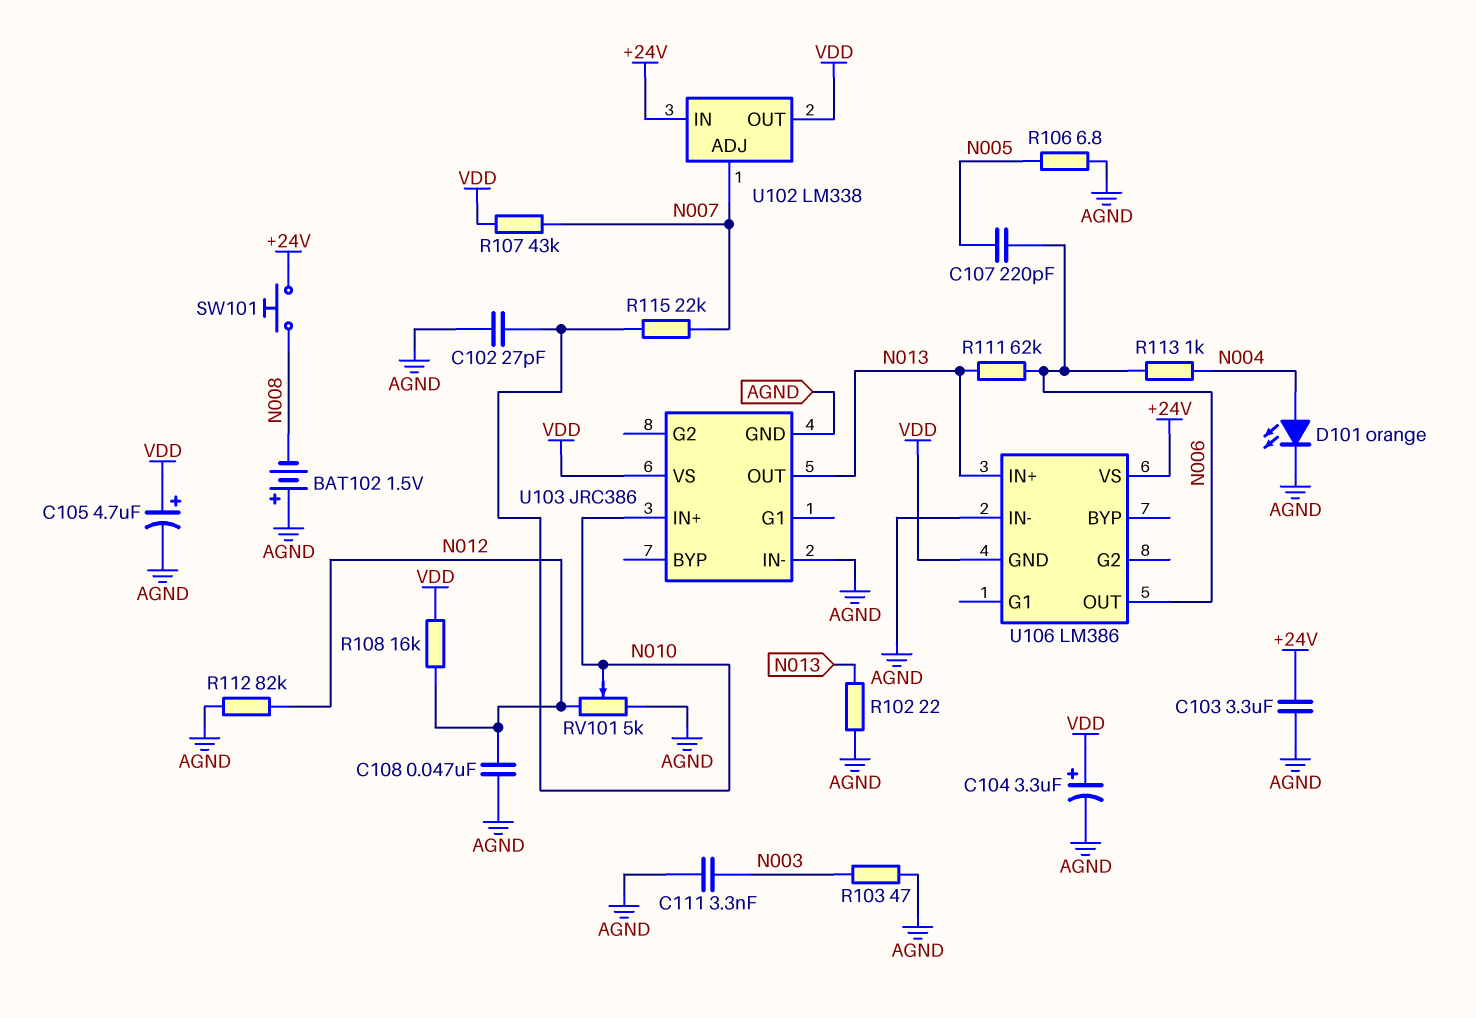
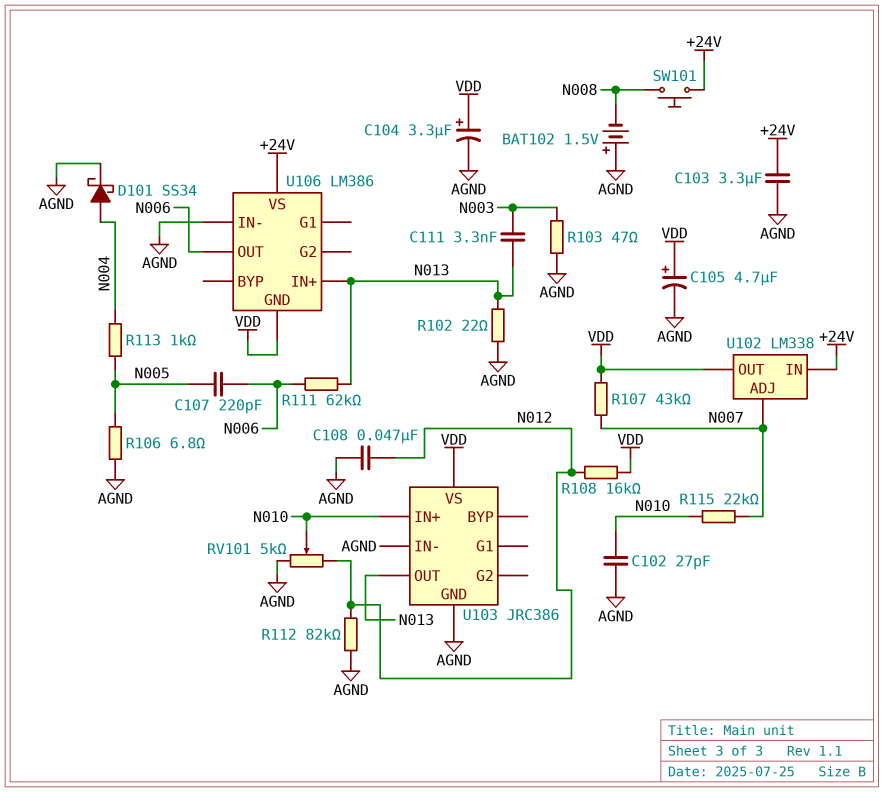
C111: 3.3nF (AGND, N003) -> 3.3nF (N003, N013)
D101: LED orange (A N004, K AGND) -> schottky SS34 (A N004, K AGND)
R113: 1k (N004, N006) -> 1k (N004, N005)

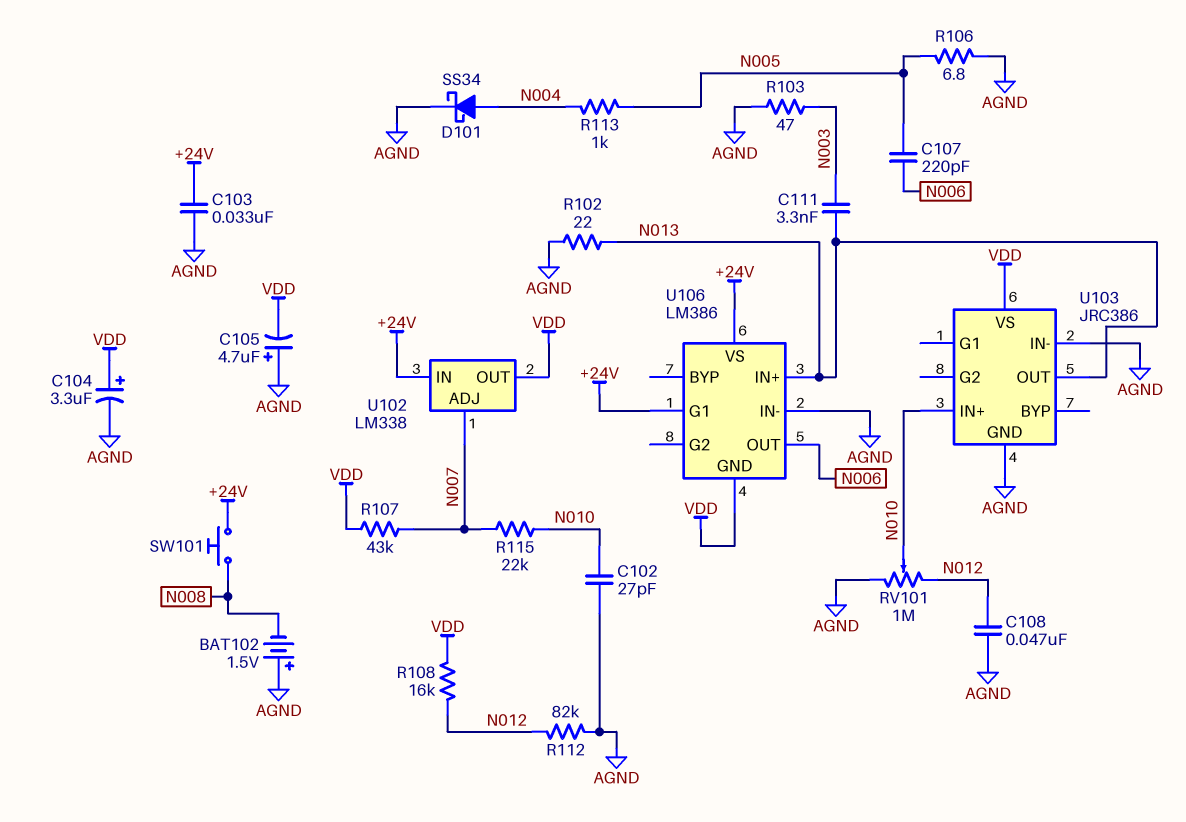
C103: 3.3uF (+24V, AGND) -> 33nF (+24V, AGND)
C105: 4.7uF (plus VDD, minus AGND) -> 4.7uF (plus AGND, minus VDD)
R111: 62k (N006, N013) -> none
RV101: 5k (AGND, N012, wiper N010) -> 1M (AGND, N012, wiper N010)
U106 pin G1: none -> +24V

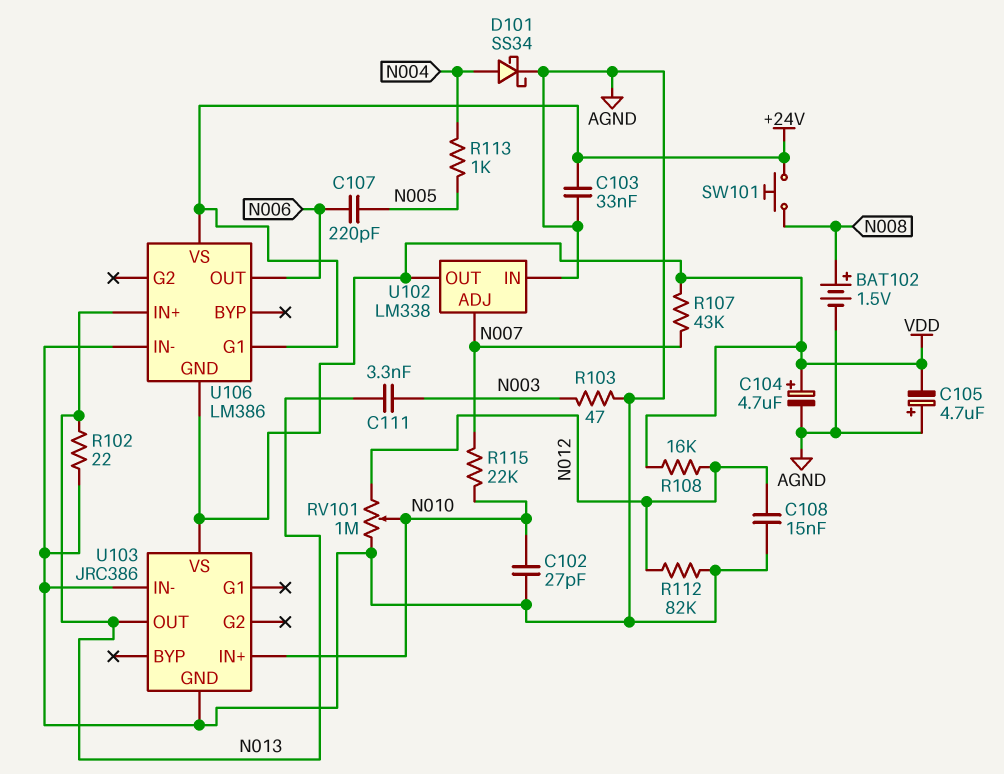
BAT102: 1.5V (plus AGND, minus N008) -> 1.5V (plus N008, minus AGND)
C104: 3.3uF (plus VDD, minus AGND) -> 4.7uF (plus VDD, minus AGND)
C108: 47nF (AGND, N012) -> 15nF (AGND, N012)
R106: 6.8 (AGND, N005) -> none
U102 pin IN: +24V -> AGND

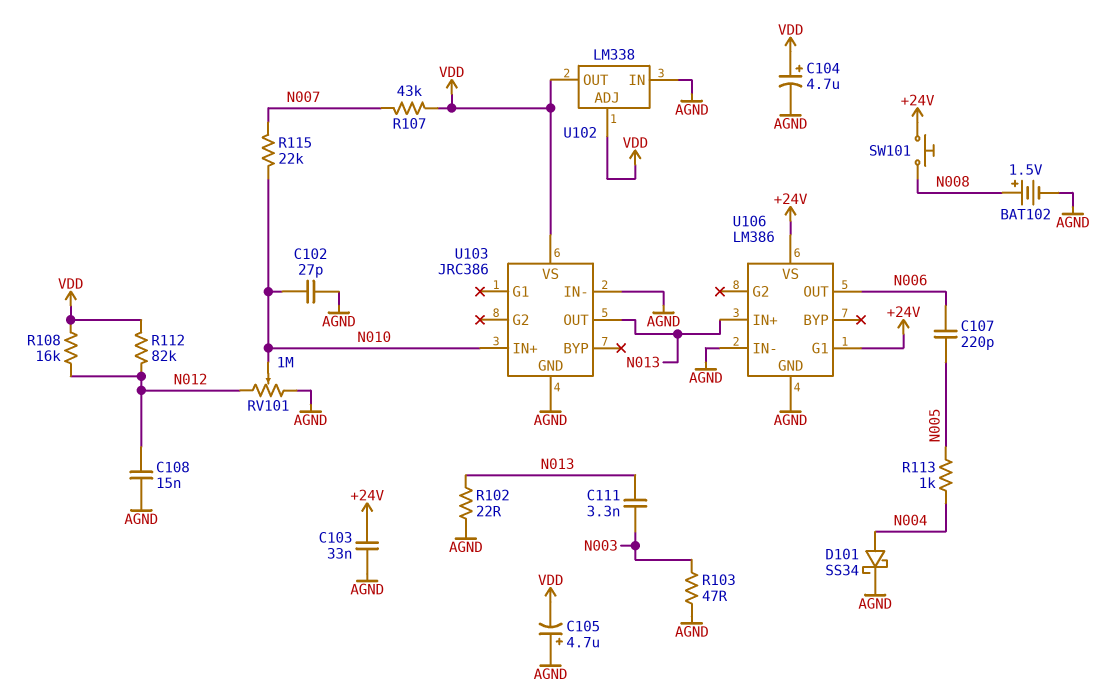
R112: 82k (AGND, N012) -> 82k (N012, VDD)
U102 pin ADJ: N007 -> VDD
U106 pin GND: VDD -> AGND

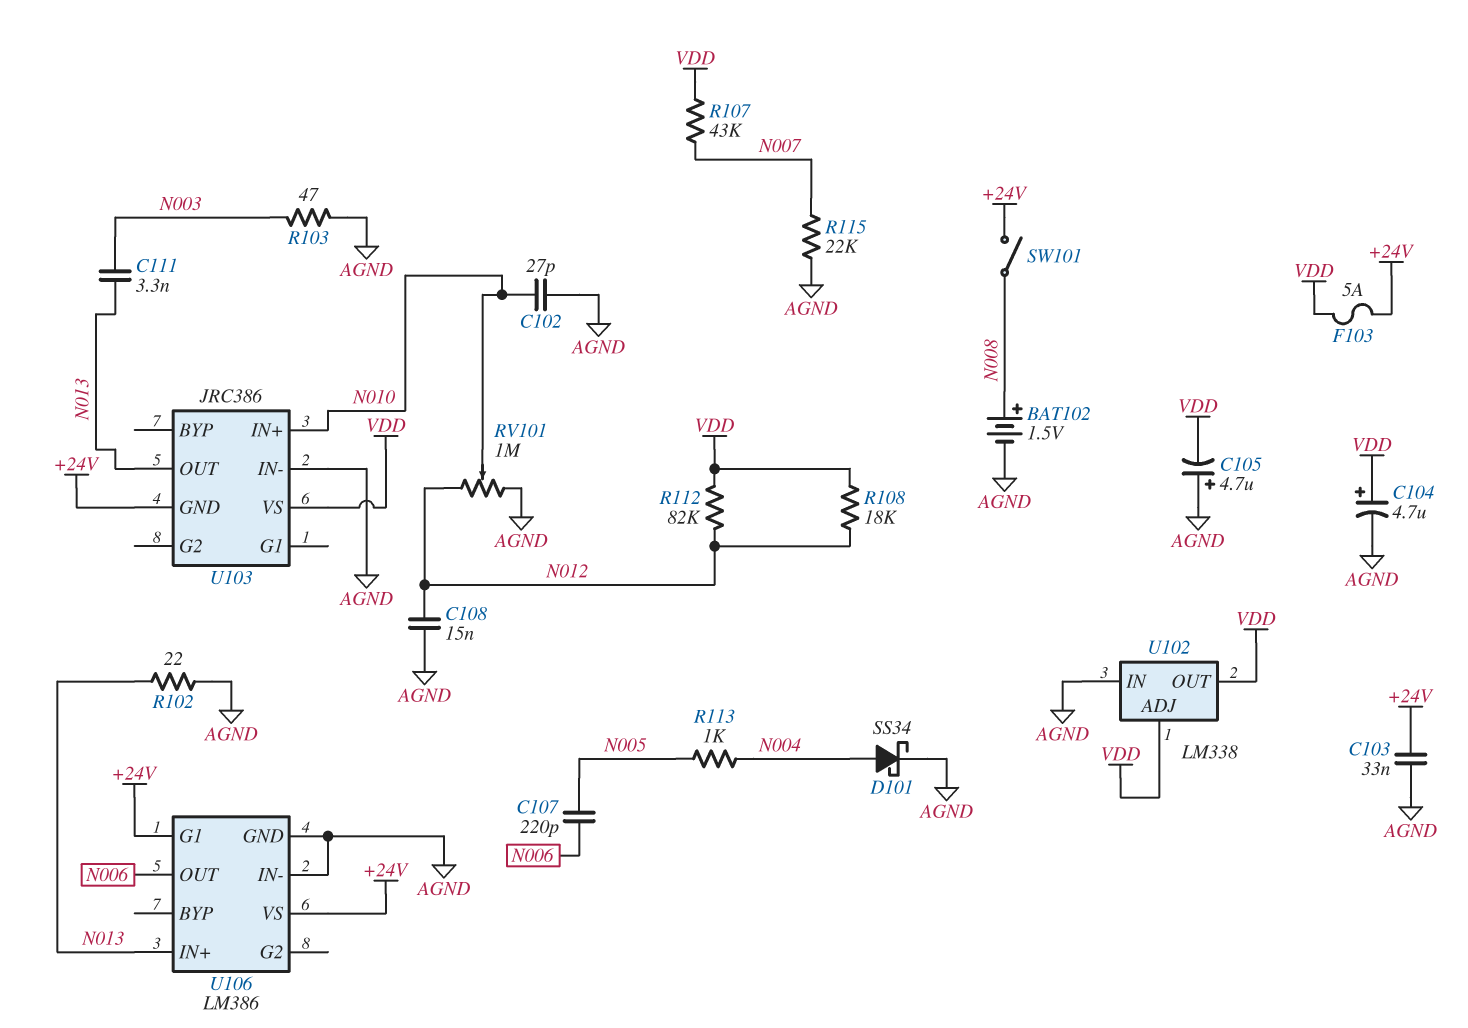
F103: none -> 5A (+24V, VDD)
R108: 16k (N012, VDD) -> 18k (N012, VDD)
R115: 22k (N007, N010) -> 22k (AGND, N007)
SW101: button (+24V, N008) -> switch (+24V, N008)
U103 pin GND: AGND -> +24V

